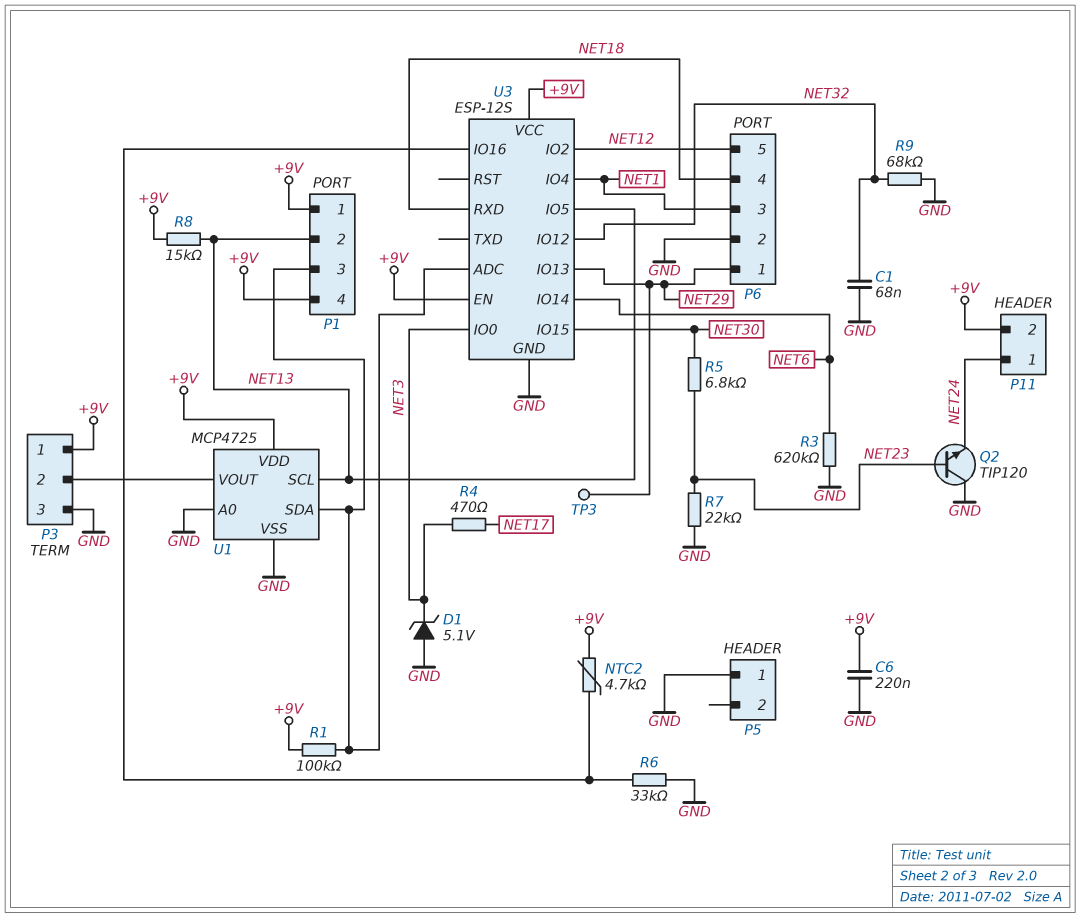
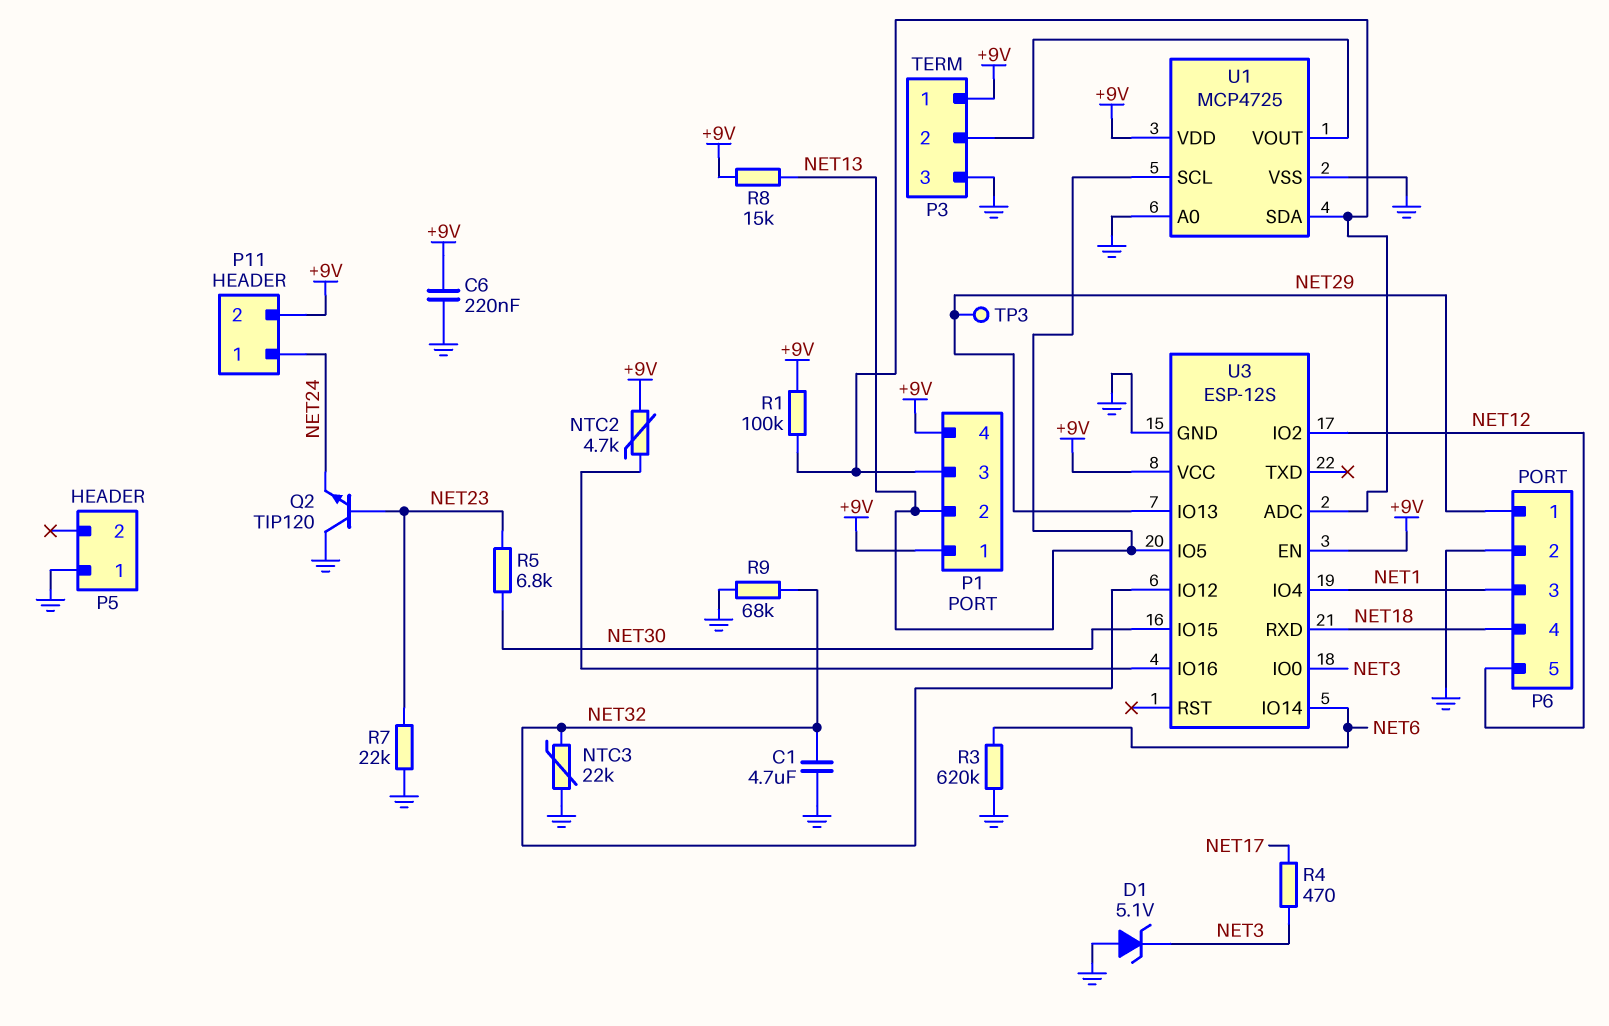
C1: 68nF (GND, NET32) -> 4.7uF (GND, NET32)
NTC3: none -> 22k (GND, NET32)
R6: 33k (GND, U3/IO16) -> none

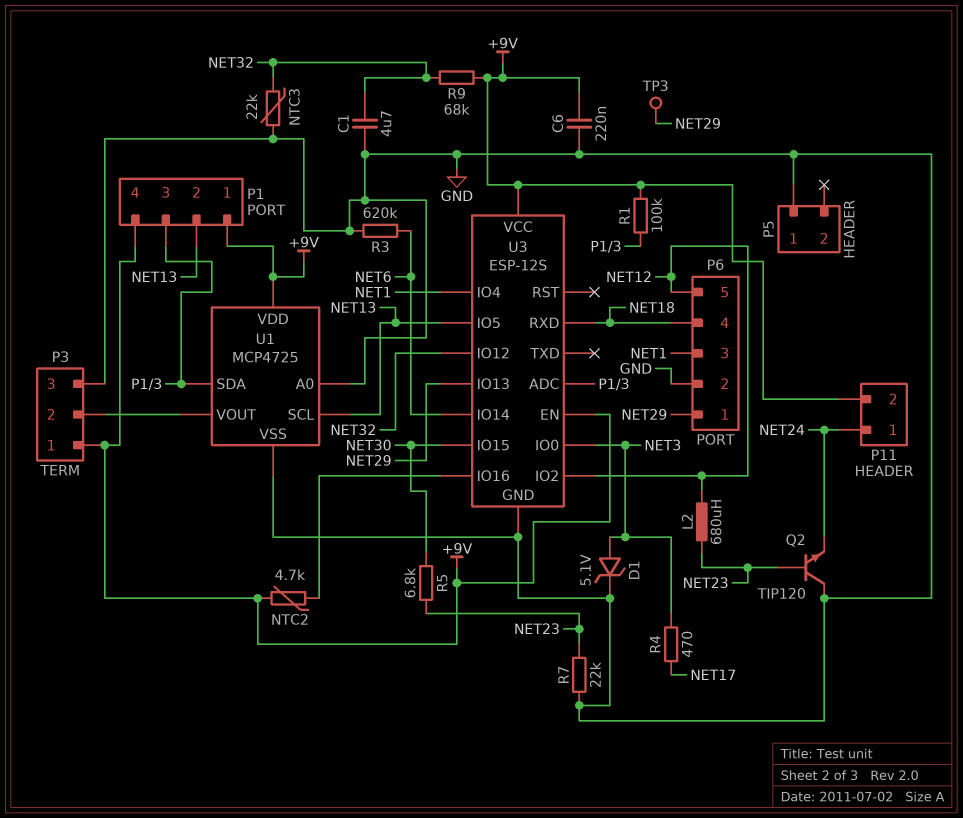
D1: zener 5.1V (A GND, K NET3) -> zener 5.1V (A NET3, K GND)
L2: none -> 680uH (NET12, NET23)
R8: 15k (+9V, NET13) -> none
R9: 68k (GND, NET32) -> 68k (+9V, NET32)

